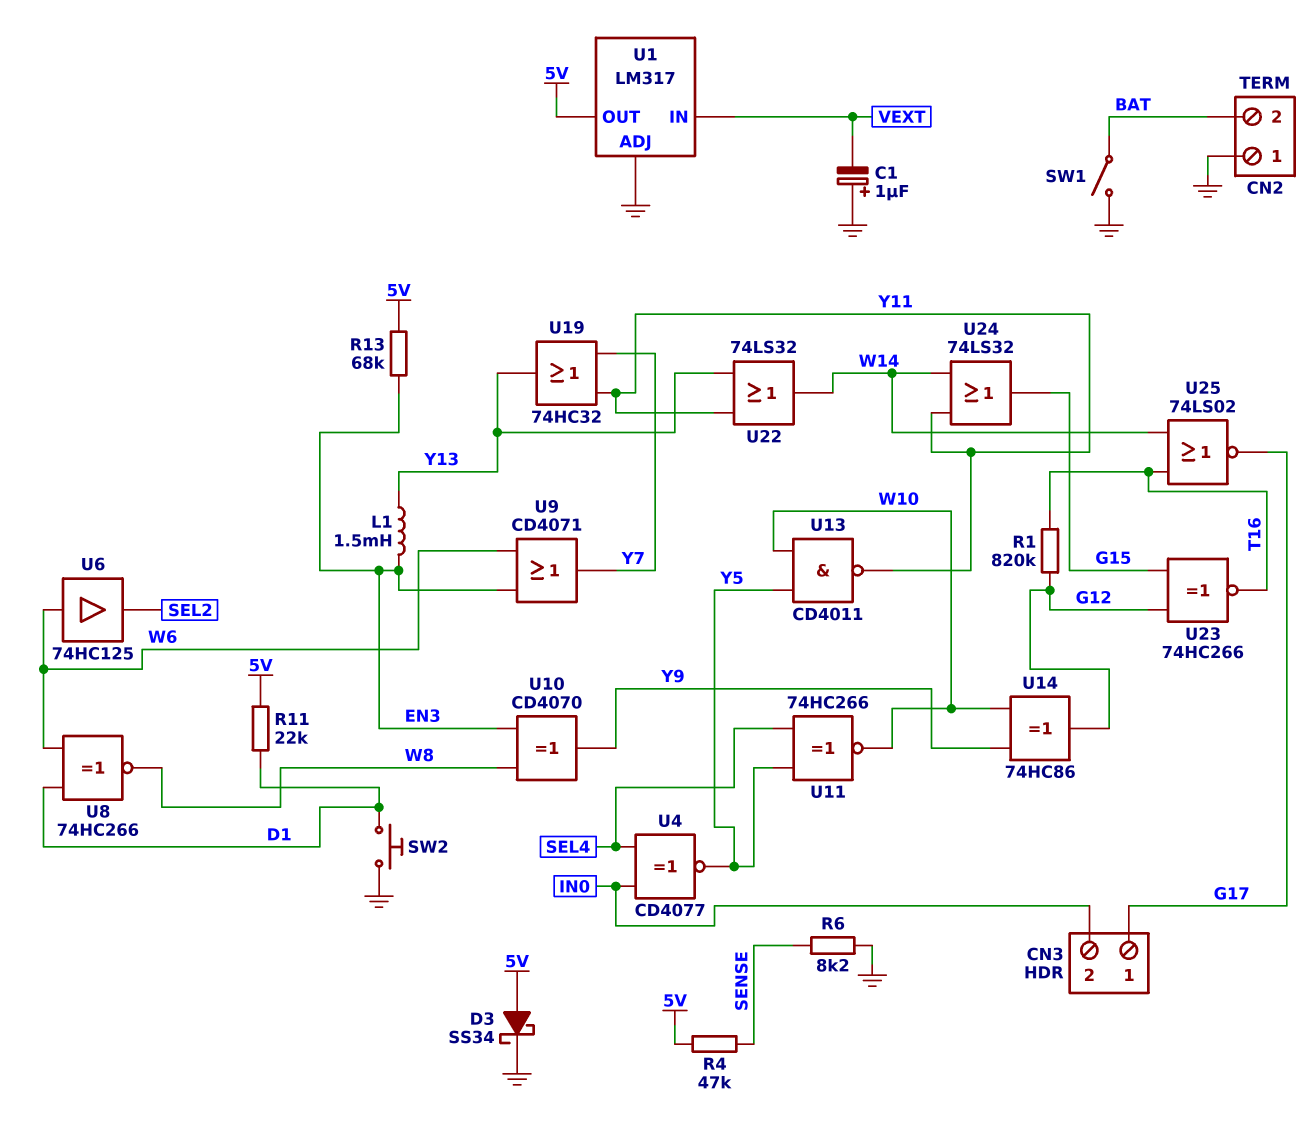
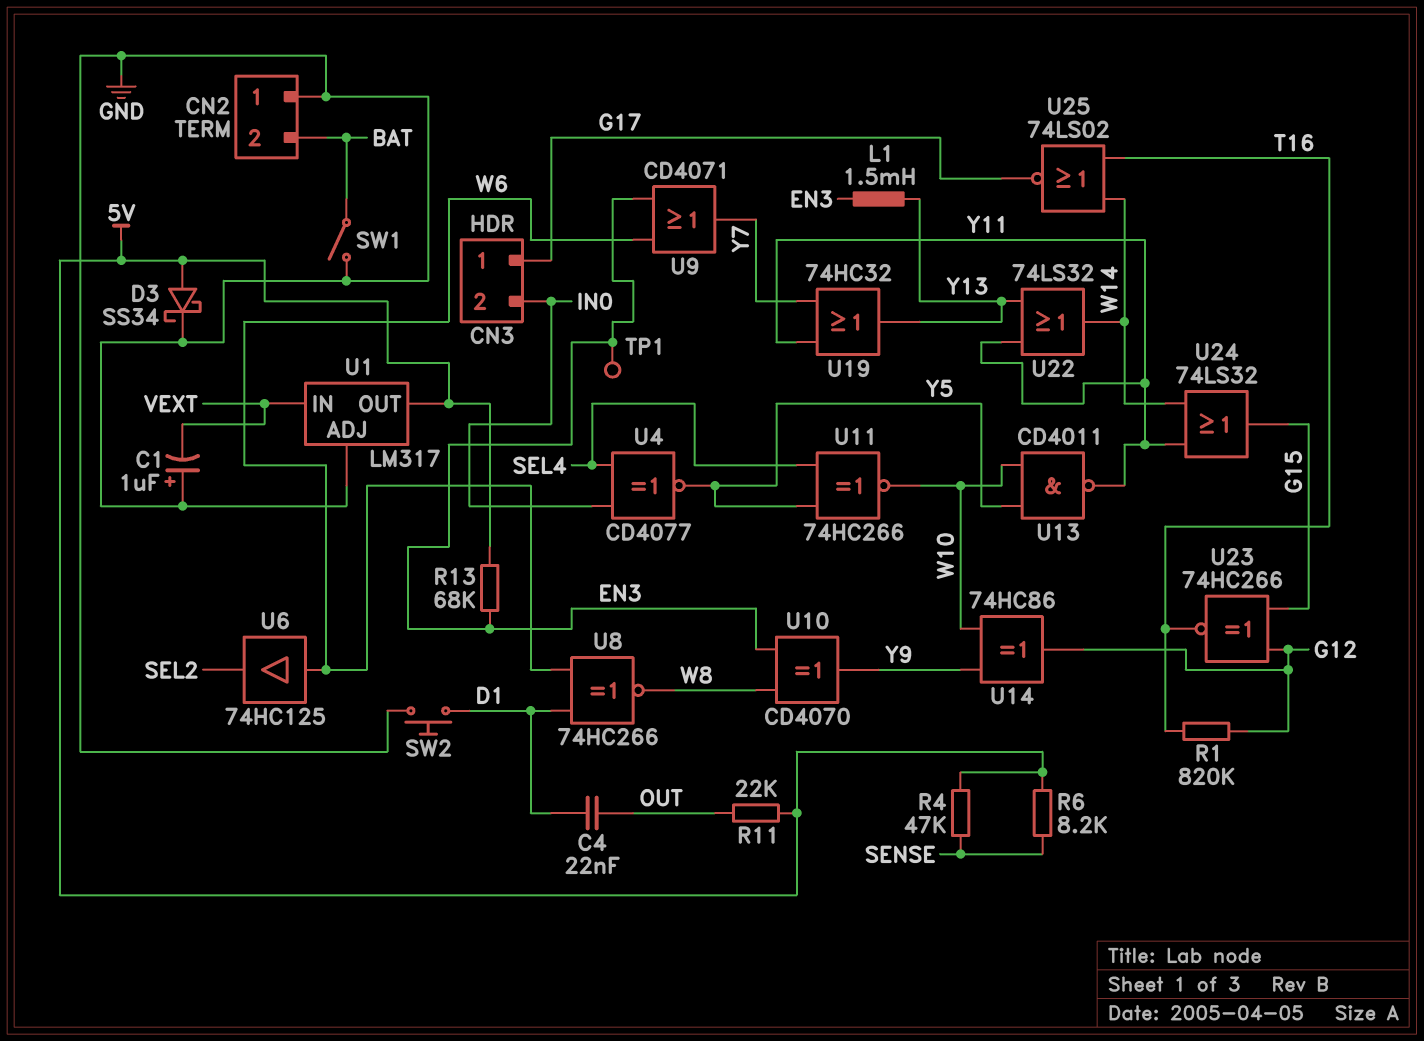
C4: none -> 22nF (D1, OUT)
R6: 8.2k (GND, SENSE) -> 8.2k (5V, SENSE)
R11: 22k (5V, D1) -> 22k (5V, OUT)
TP1: none -> test point (EN3)

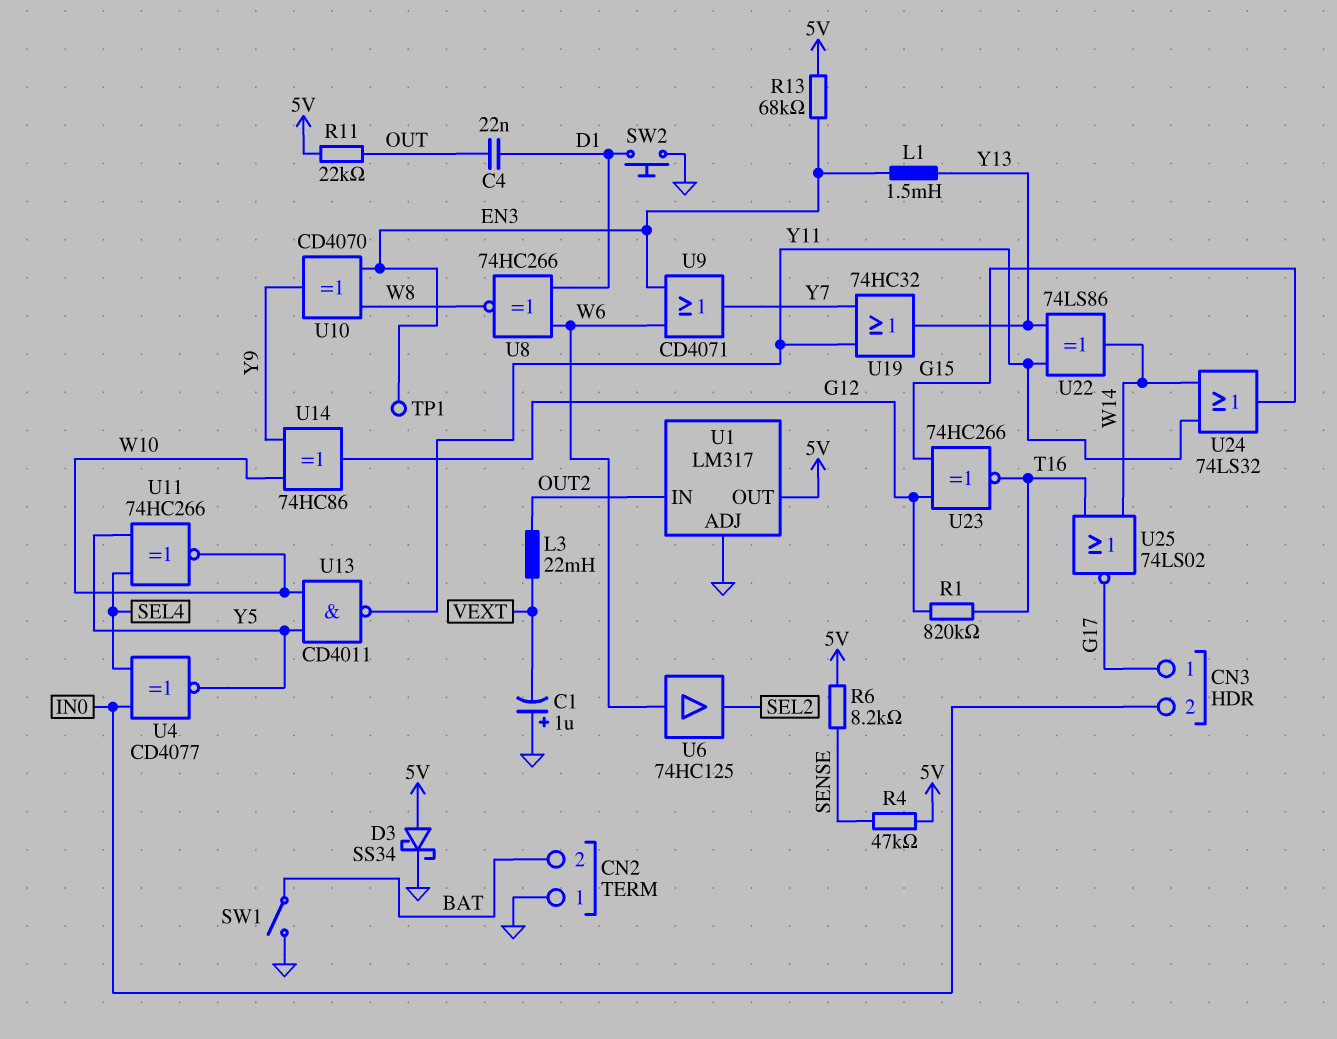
L3: none -> 22mH (OUT2, VEXT)
U1 pin IN: VEXT -> OUT2
U22: OR 74LS32 (in Y11, in Y13, out W14) -> XOR 74LS86 (in Y11, in Y13, out W14)

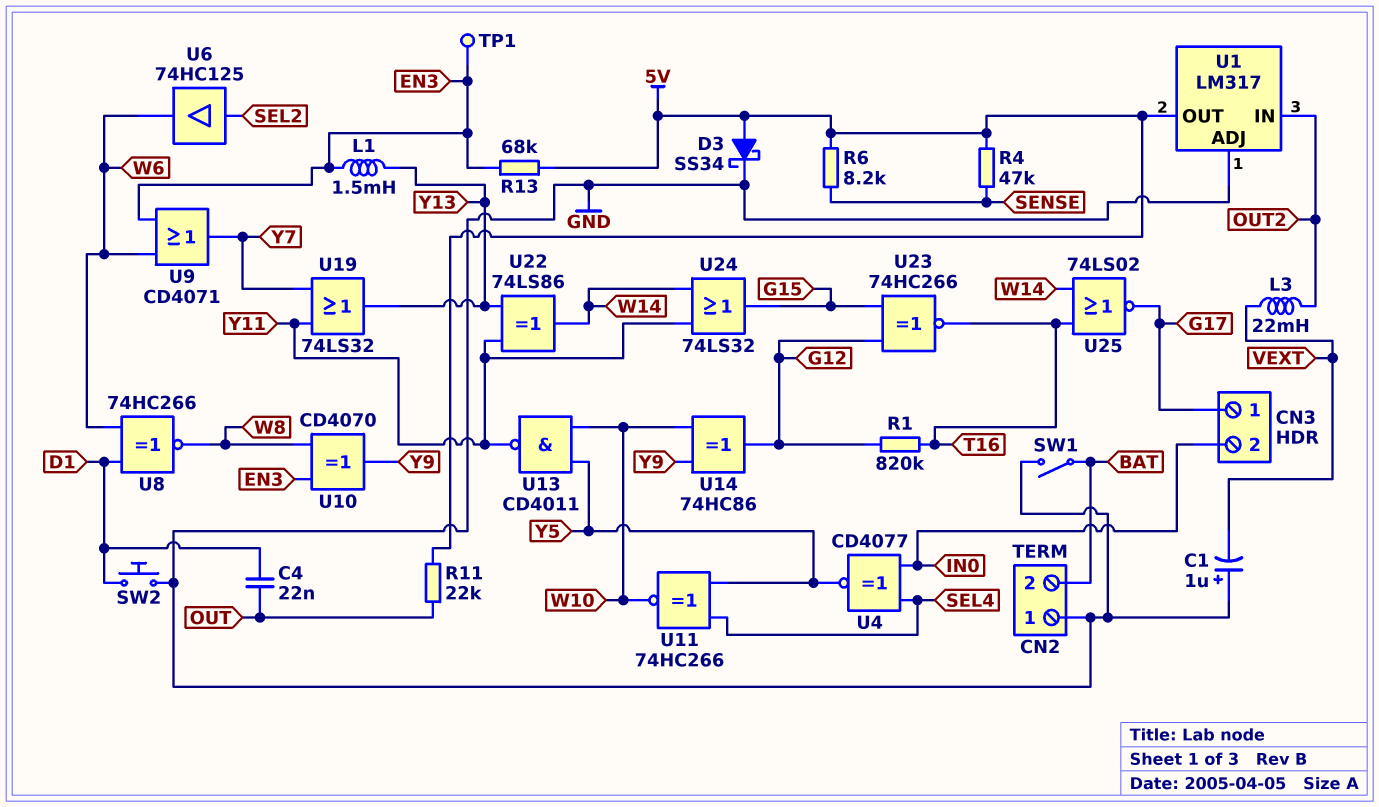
U6: buffer 74HC125 (in W6, out SEL2) -> buffer 74HC125 (in SEL2, out W6)
U19: OR 74HC32 (in Y7, in Y11, out Y13) -> OR 74LS32 (in Y7, in Y11, out Y13)

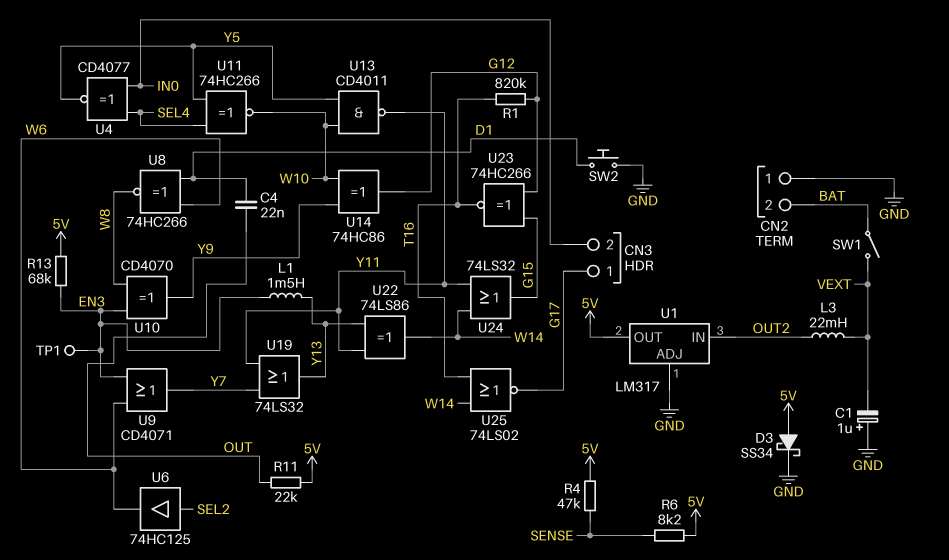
SW1: switch (BAT, GND) -> switch (BAT, VEXT)

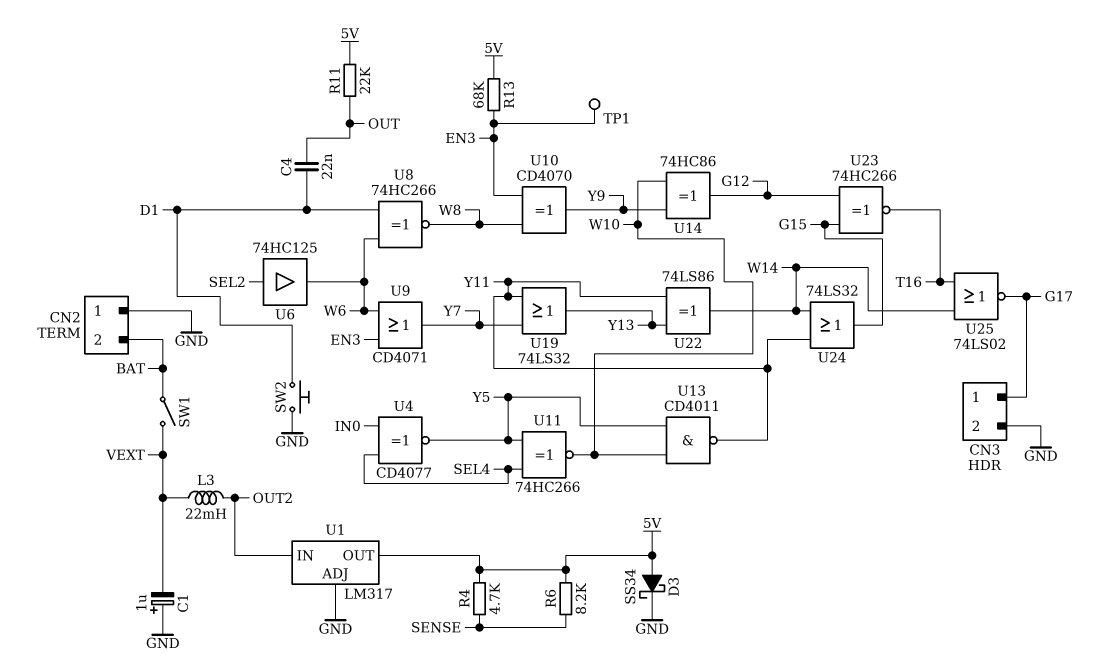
CN3 pin 2: IN0 -> GND
L1: 1.5mH (EN3, Y13) -> none
R1: 820k (G12, T16) -> none
R4: 47k (5V, SENSE) -> 4.7k (5V, SENSE)

